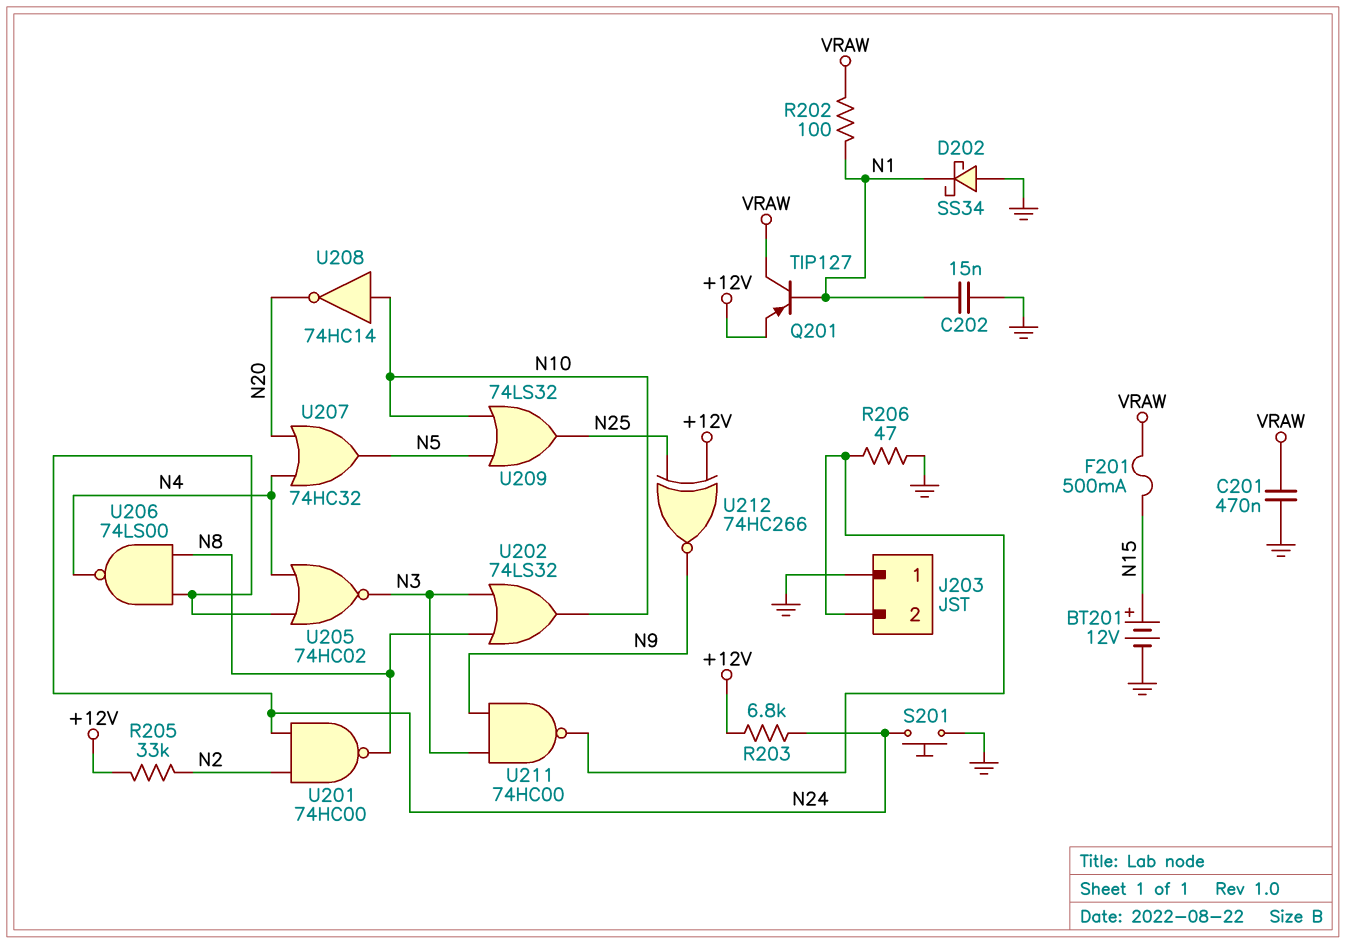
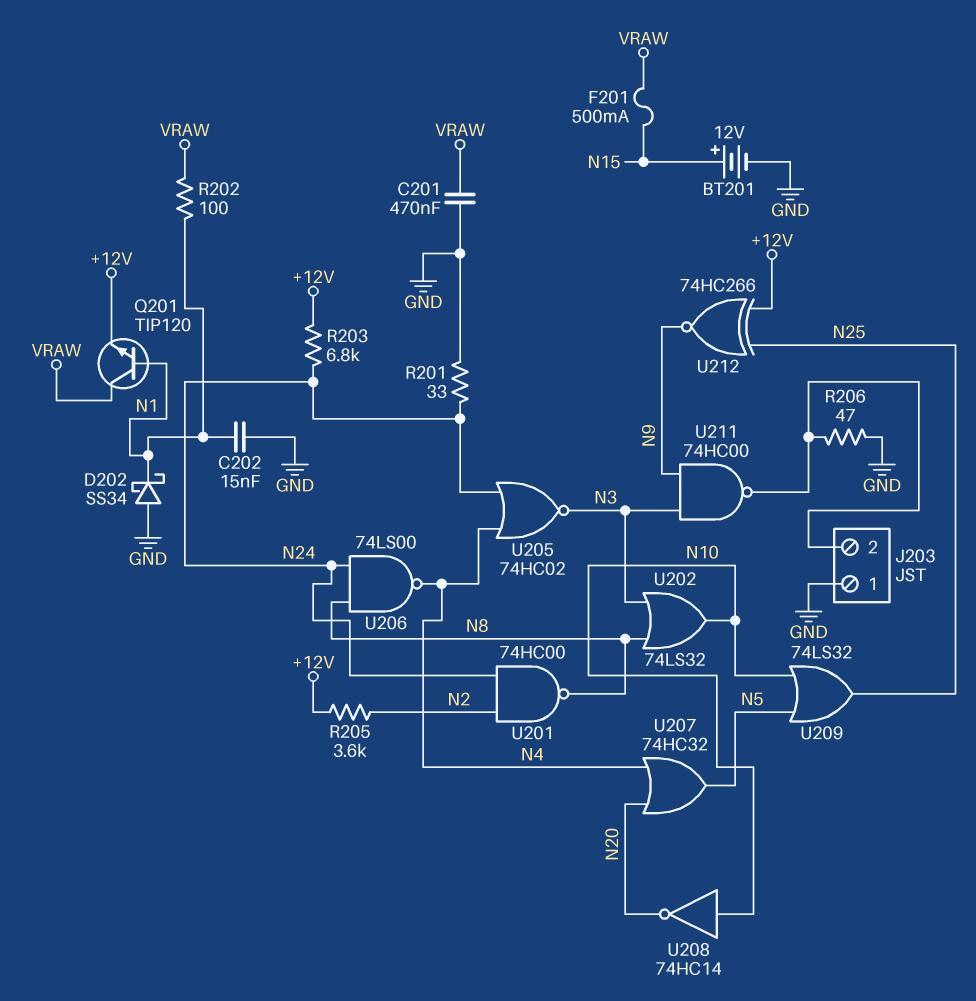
Q201: PNP TIP127 (B N1, C VRAW, E +12V) -> NPN TIP120 (B N1, C VRAW, E +12V)
R201: none -> 33 (GND, N24)
R205: 33k (+12V, N2) -> 3.6k (+12V, N2)
S201: button (GND, N24) -> none

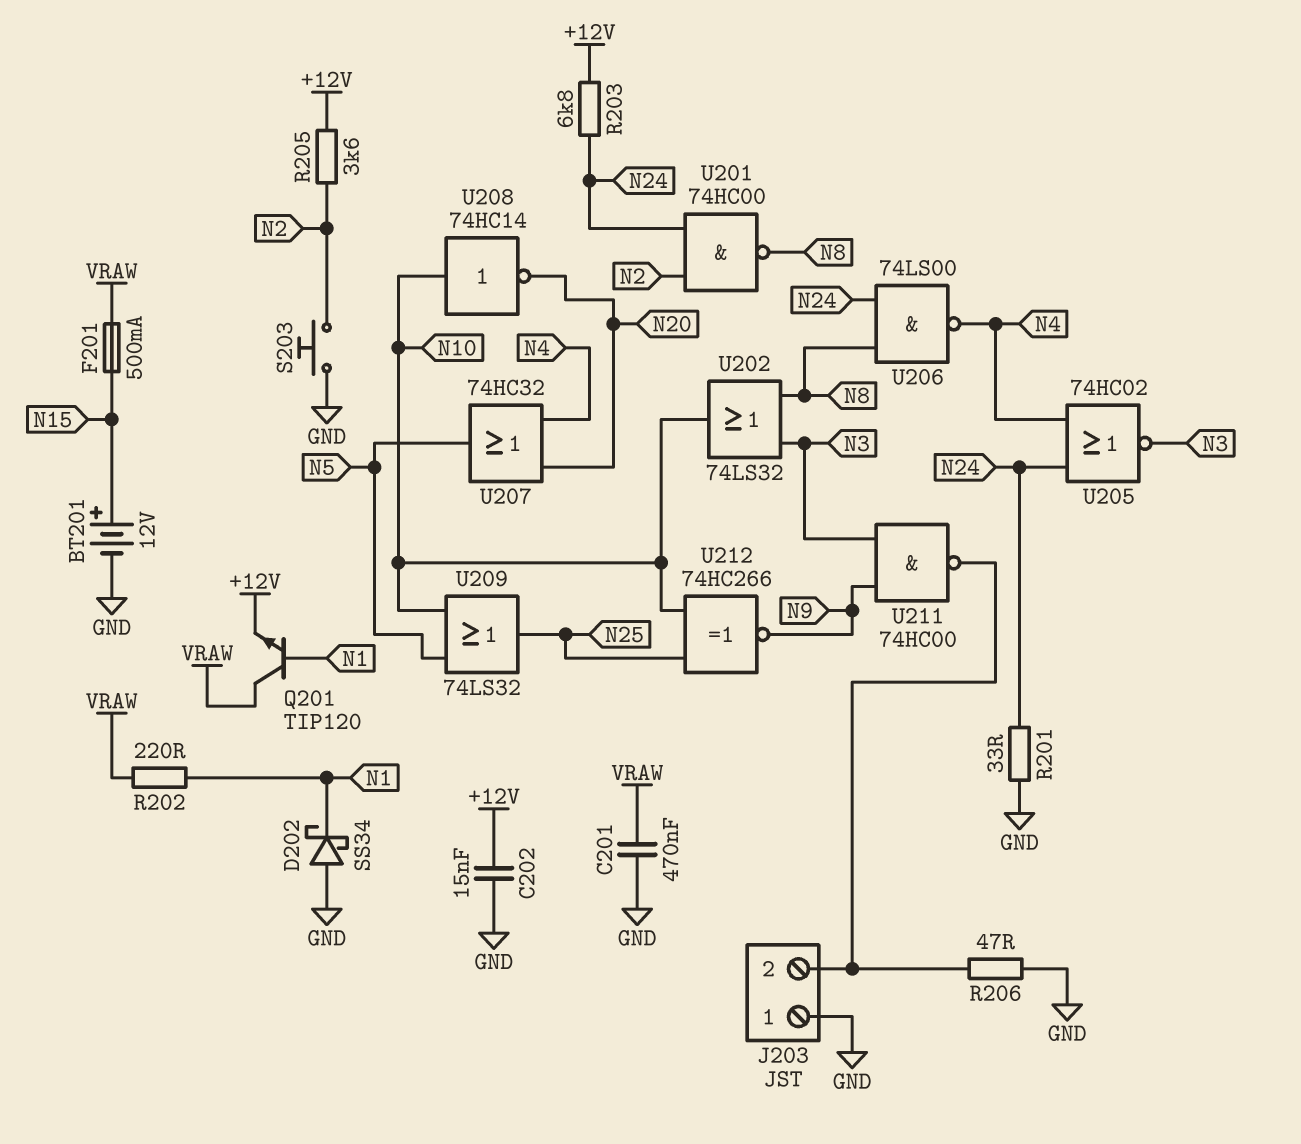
C202: 15nF (GND, N1) -> 15nF (+12V, GND)
R202: 100 (N1, VRAW) -> 220 (N1, VRAW)
S203: none -> button (GND, N2)
U212: XNOR 74HC266 (in +12V, in N25, out N9) -> XNOR 74HC266 (in N10, in N25, out N9)

